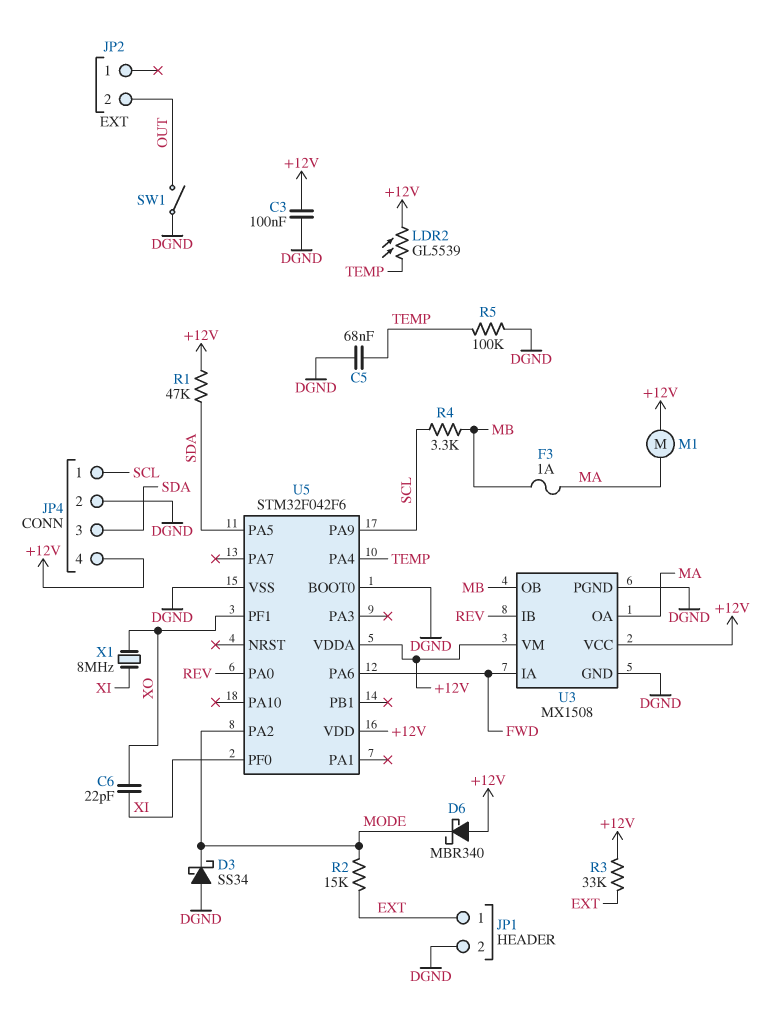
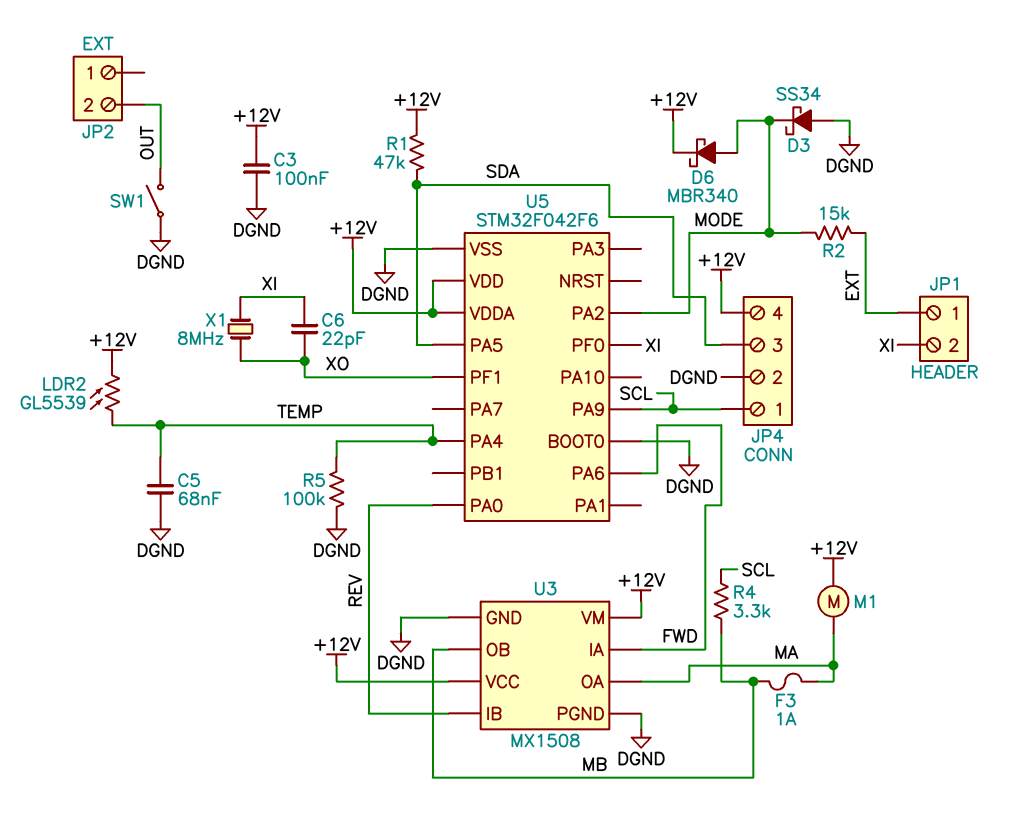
D6: schottky MBR340 (A +12V, K MODE) -> schottky MBR340 (A MODE, K +12V)
JP1 pin 2: DGND -> XI
R3: 33k (+12V, EXT) -> none

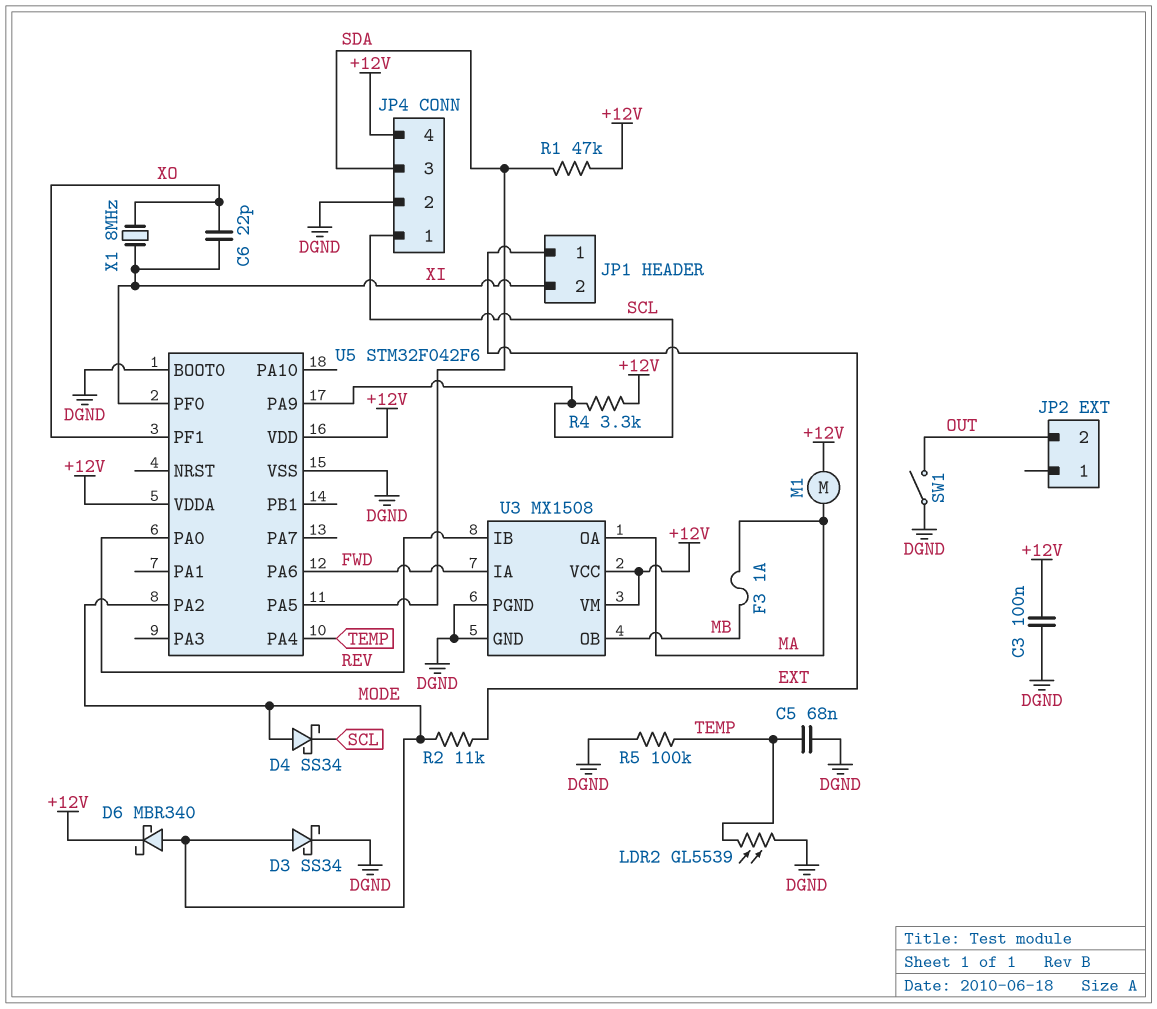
D3: schottky SS34 (A DGND, K MODE) -> schottky SS34 (A MODE, K DGND)
D4: none -> schottky SS34 (A MODE, K SCL)
LDR2: GL5539 (+12V, TEMP) -> GL5539 (DGND, TEMP)
R2: 15k (EXT, MODE) -> 11k (EXT, MODE)
R4: 3.3k (MB, SCL) -> 3.3k (+12V, SCL)

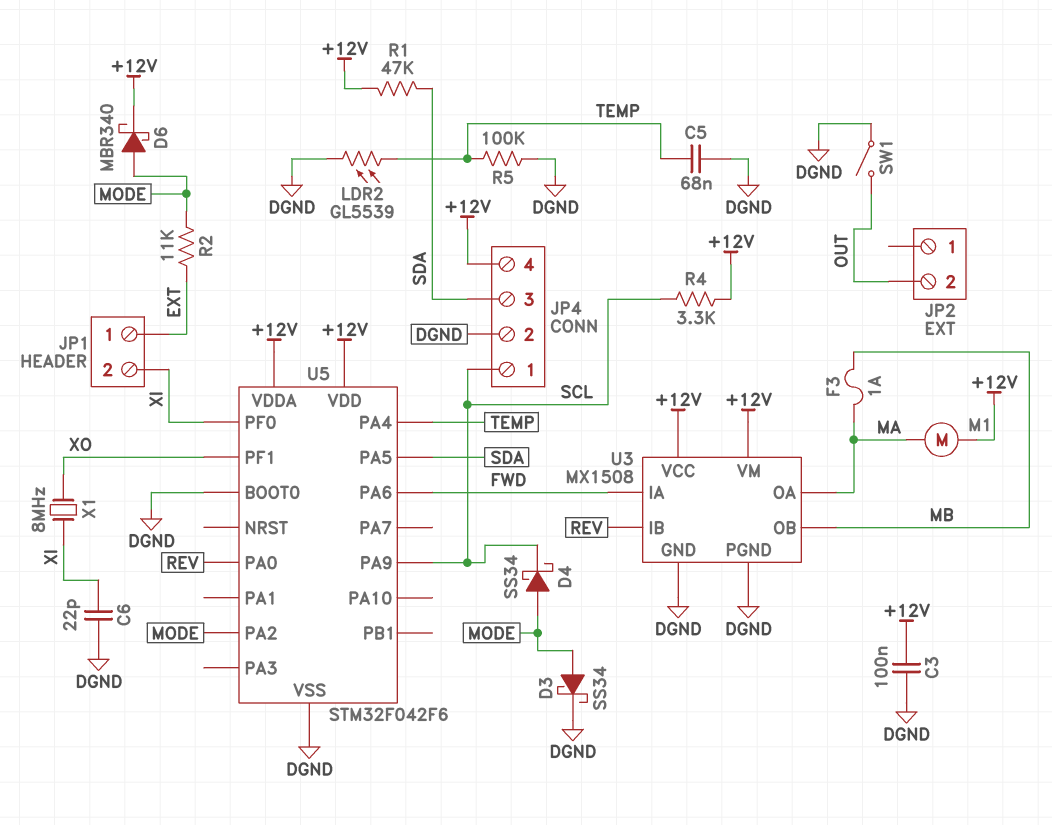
C6: 22pF (XI, XO) -> 22pF (DGND, XI)

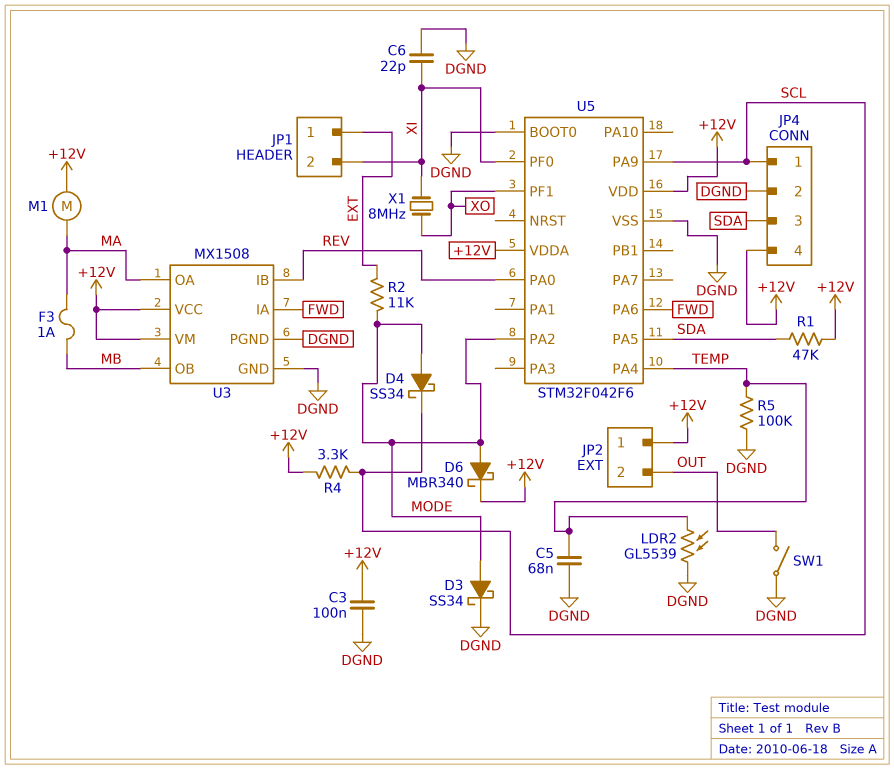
JP2 pin 1: none -> +12V

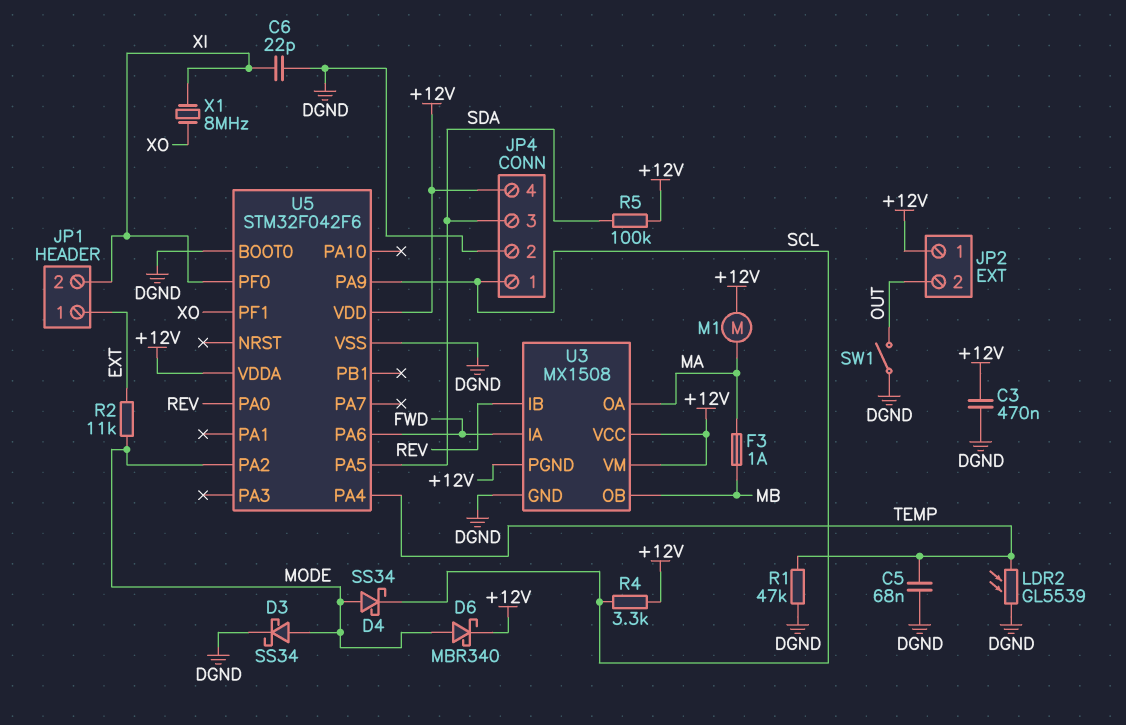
C3: 100nF (+12V, DGND) -> 470nF (+12V, DGND)
R1: 47k (+12V, SDA) -> 47k (DGND, TEMP)
R5: 100k (DGND, TEMP) -> 100k (+12V, SDA)
U3 pin PGND: DGND -> +12V

